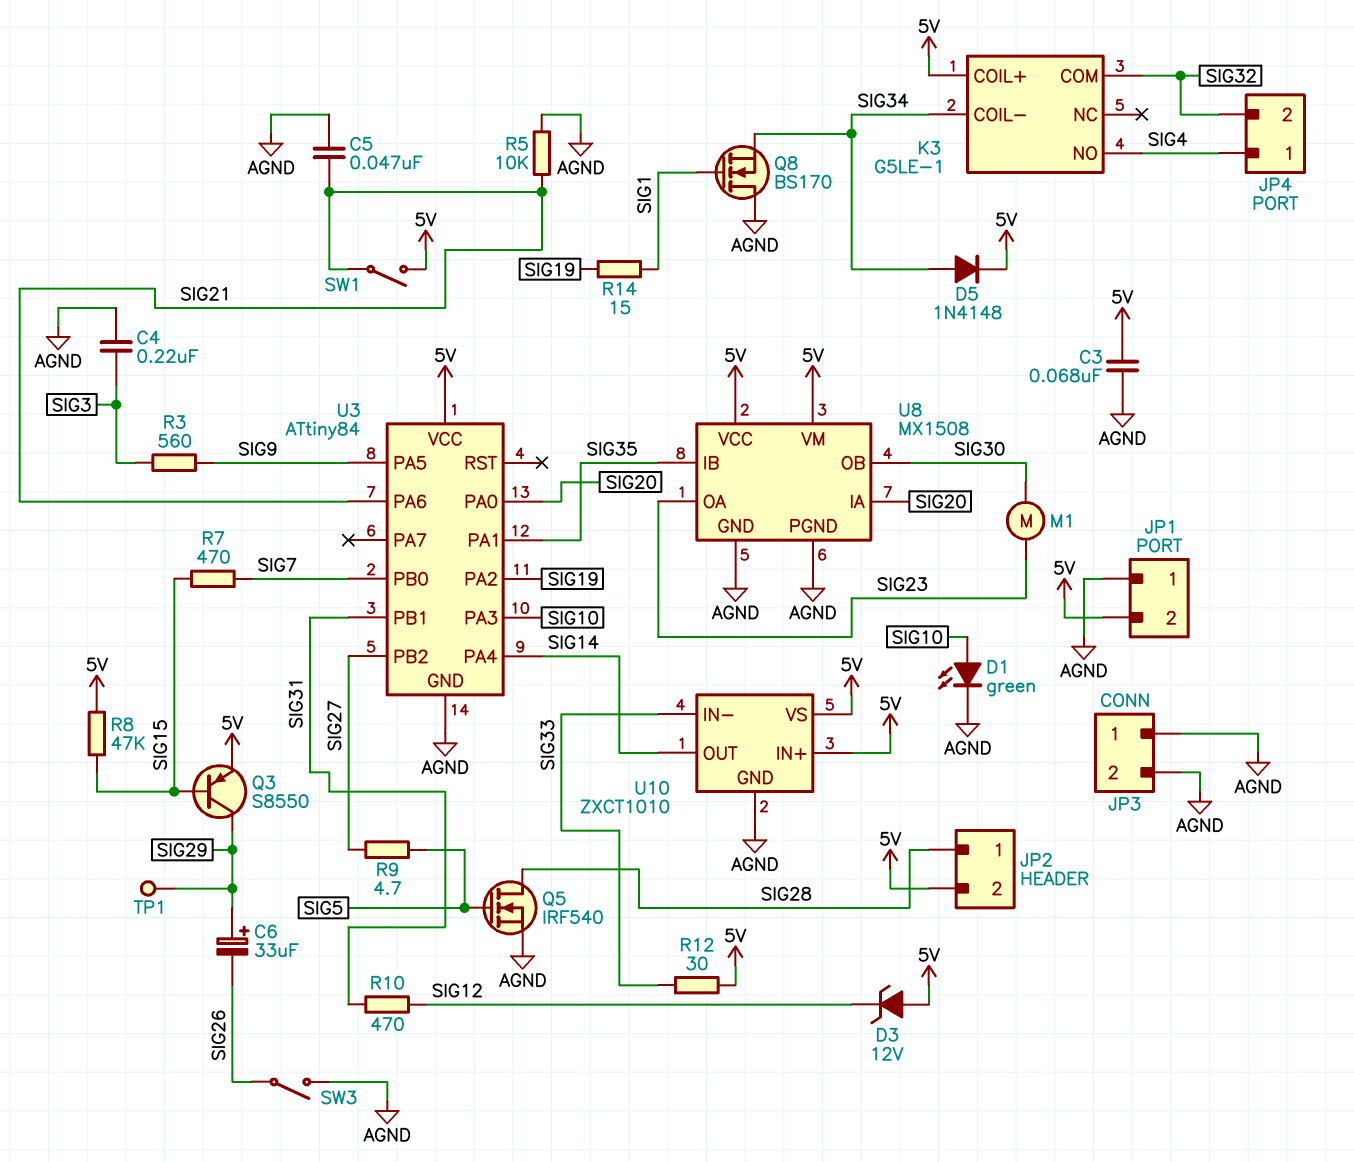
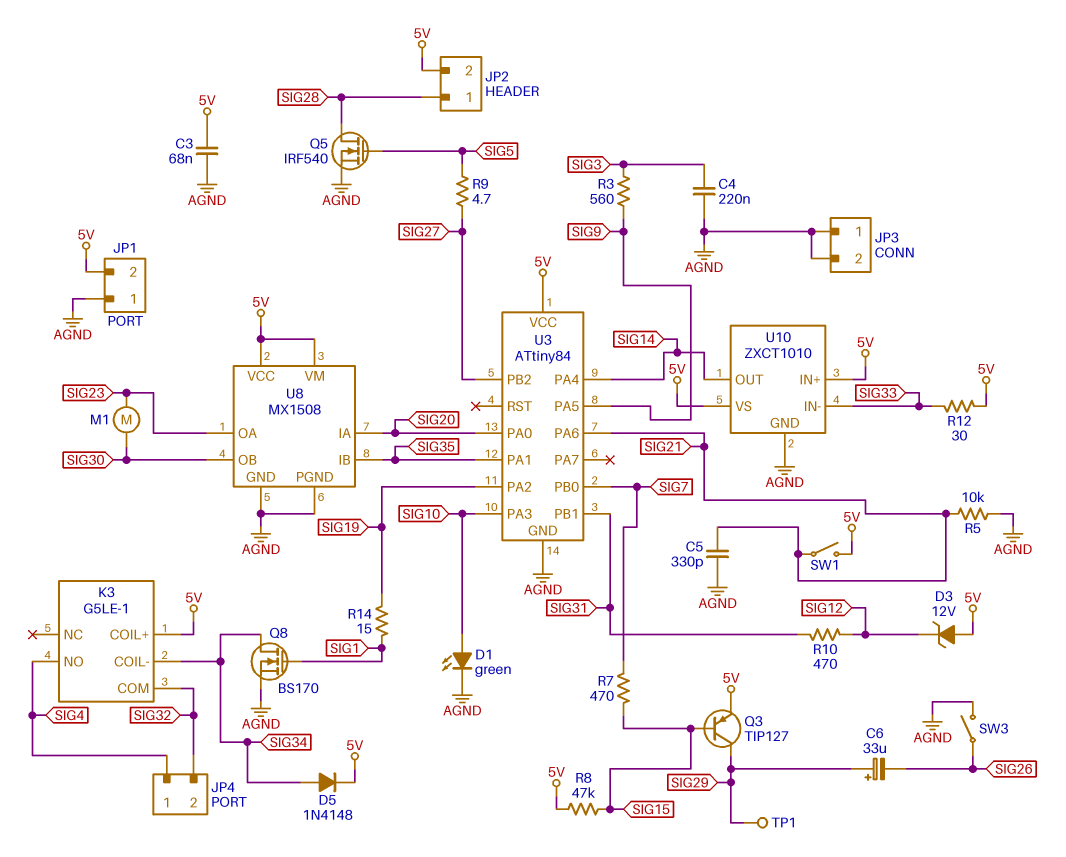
C5: 47nF (AGND, SIG21) -> 330pF (AGND, SIG21)
Q3: PNP S8550 (B SIG15, C SIG29, E 5V) -> PNP TIP127 (B SIG15, C SIG29, E 5V)
Q8: NMOS BS170 (G SIG1, D AGND, S SIG34) -> NMOS BS170 (G SIG1, D SIG34, S AGND)

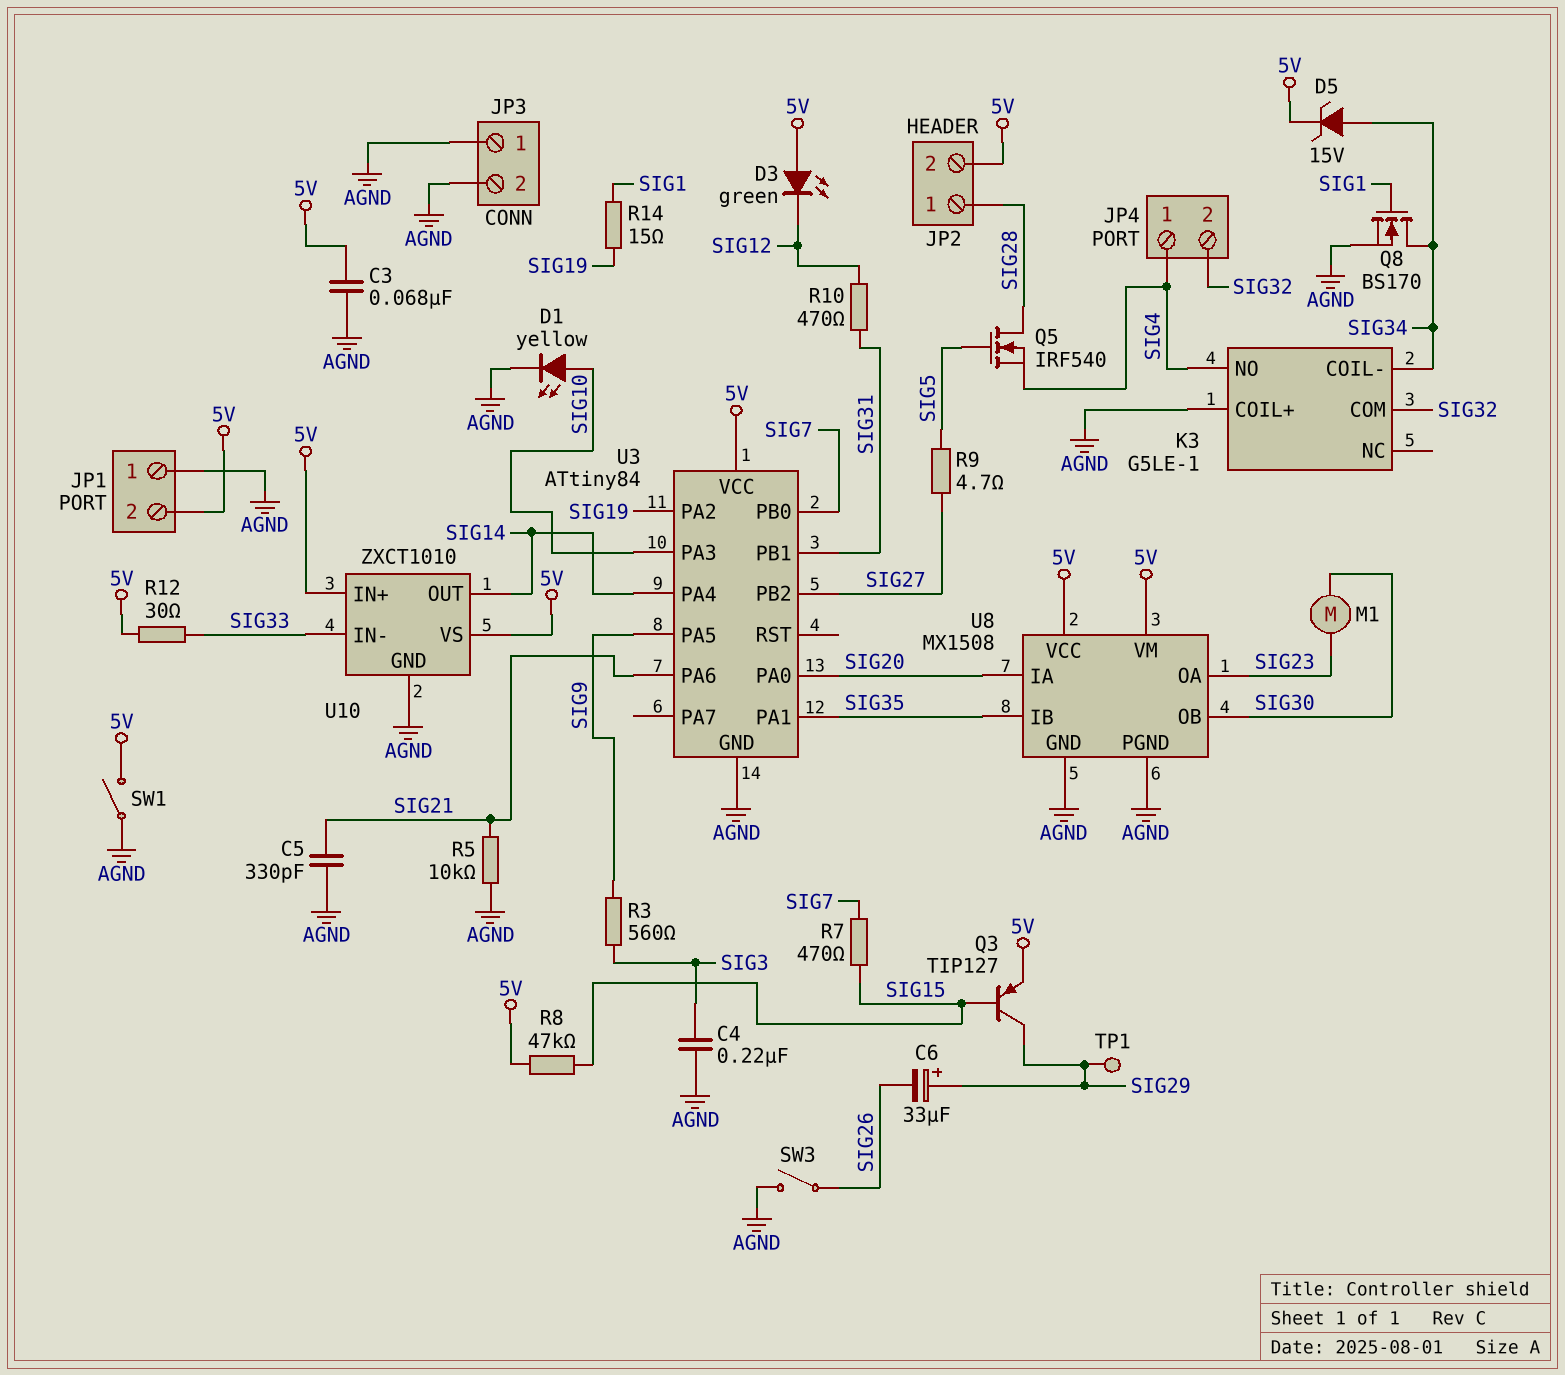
D1: LED green (A SIG10, K AGND) -> LED yellow (A SIG10, K AGND)
D3: zener 12V (A 5V, K SIG12) -> LED green (A 5V, K SIG12)
D5: diode 1N4148 (A SIG34, K 5V) -> zener 15V (A SIG34, K 5V)
K3 pin COIL+: 5V -> AGND
Q5: NMOS IRF540 (G SIG5, D SIG28, S AGND) -> NMOS IRF540 (G SIG5, D SIG28, S SIG4)
SW1: switch (5V, SIG21) -> switch (5V, AGND)

